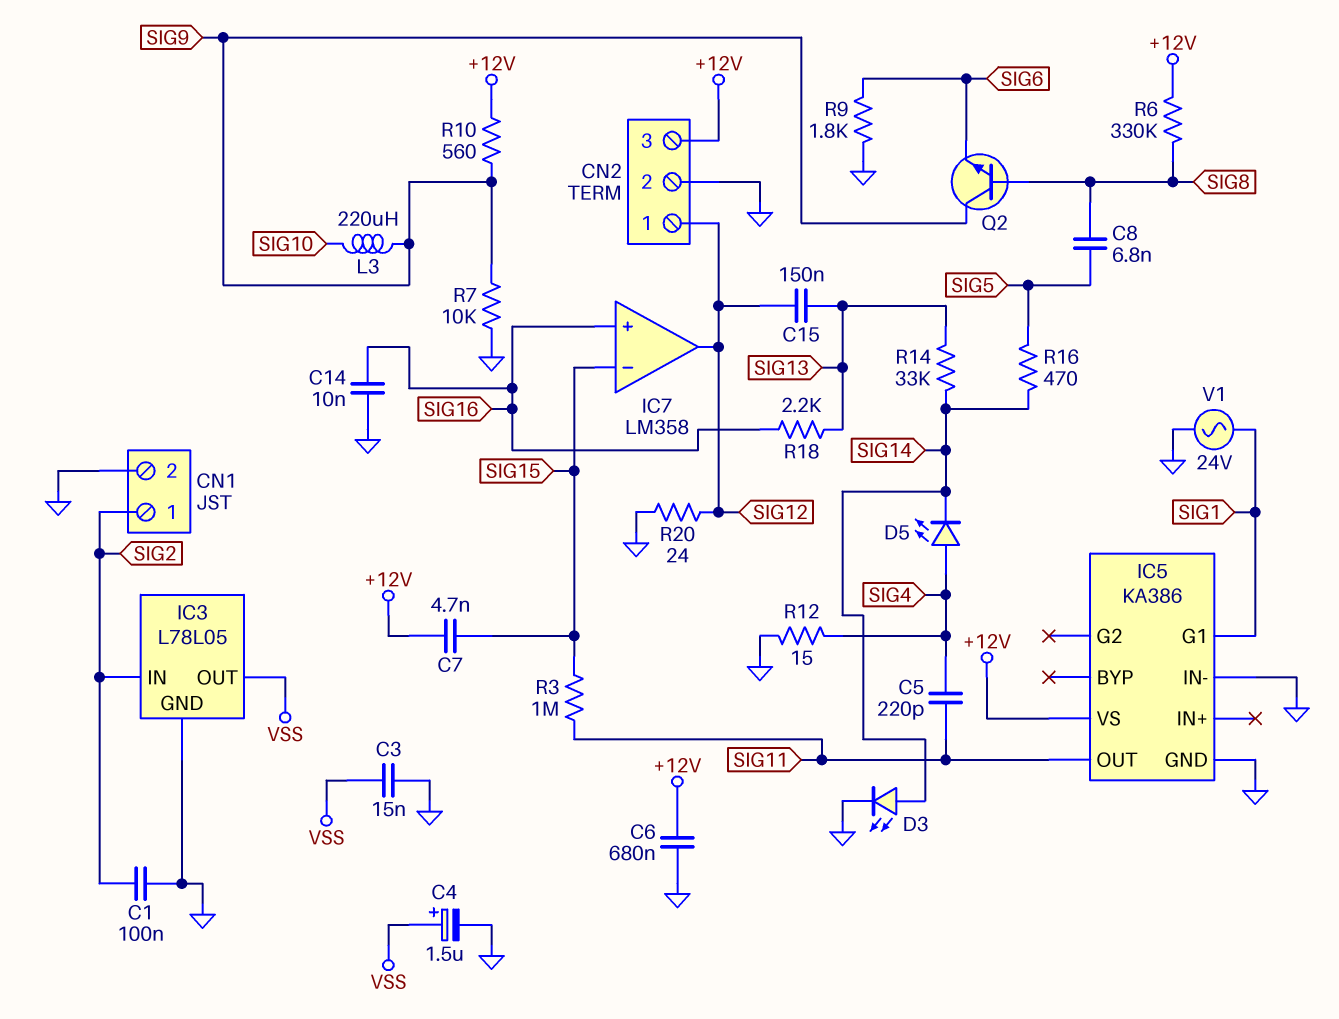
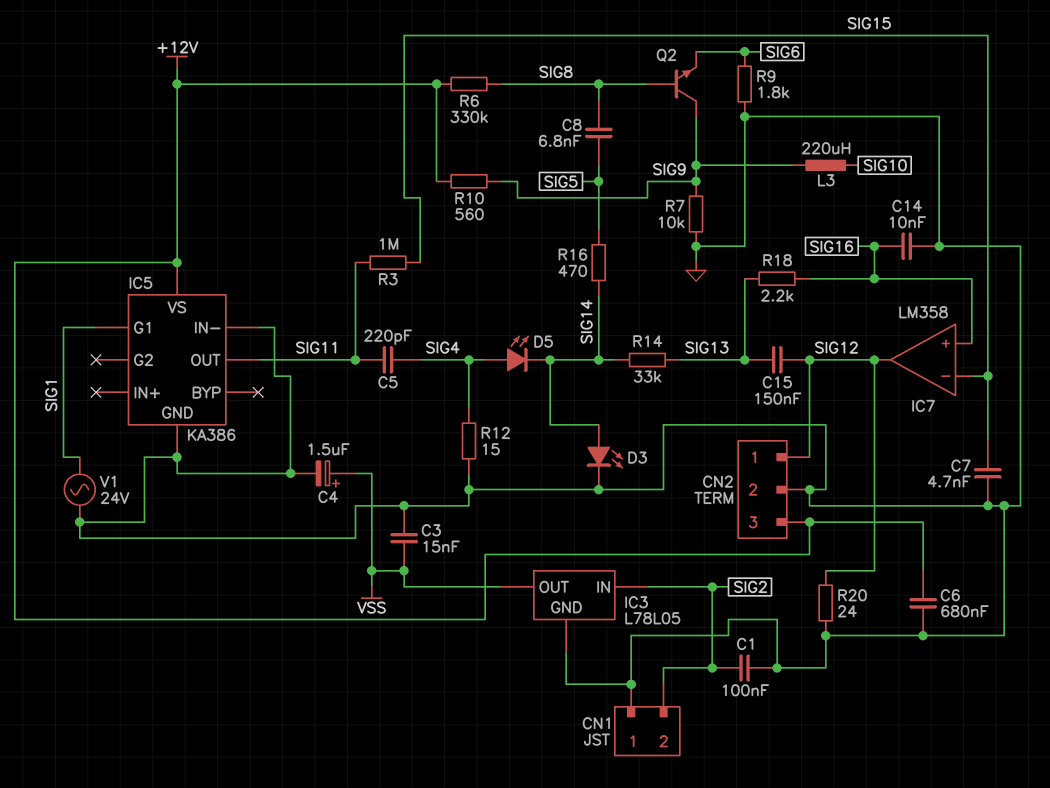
C7: 4.7nF (+12V, SIG15) -> 4.7nF (GND, SIG15)
CN1 pin 1: SIG2 -> GND
CN1 pin 2: GND -> SIG2

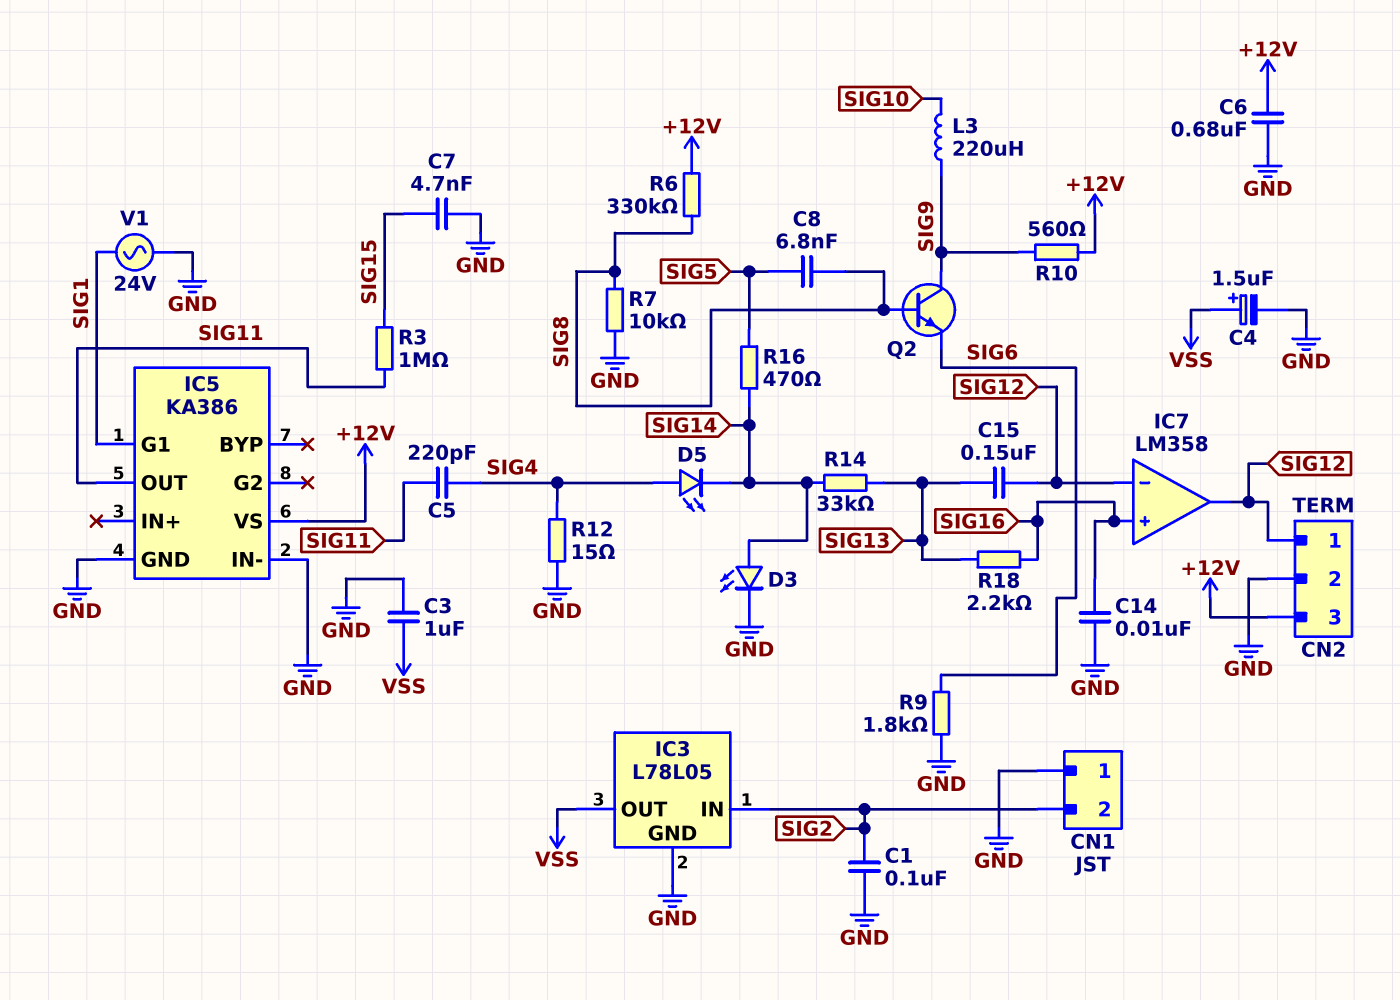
C3: 15nF (GND, VSS) -> 1uF (GND, VSS)
IC7 pin in-: SIG15 -> SIG12
R7: 10k (GND, SIG9) -> 10k (GND, SIG8)
R20: 24 (GND, SIG12) -> none

